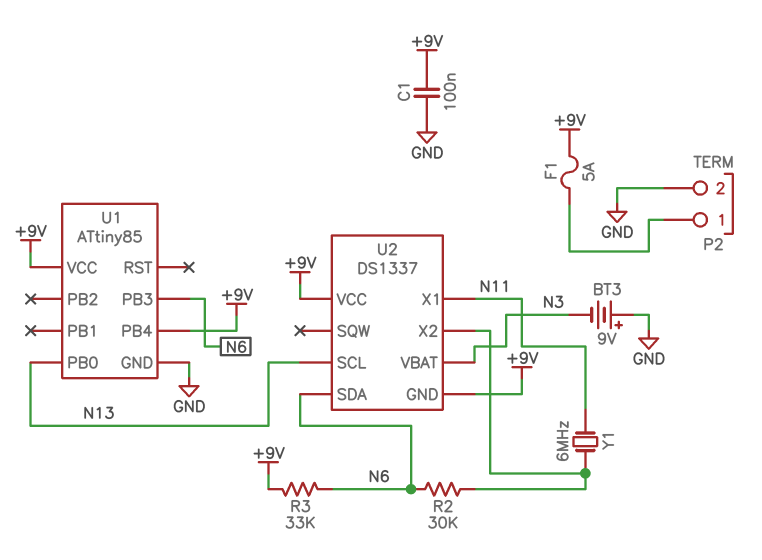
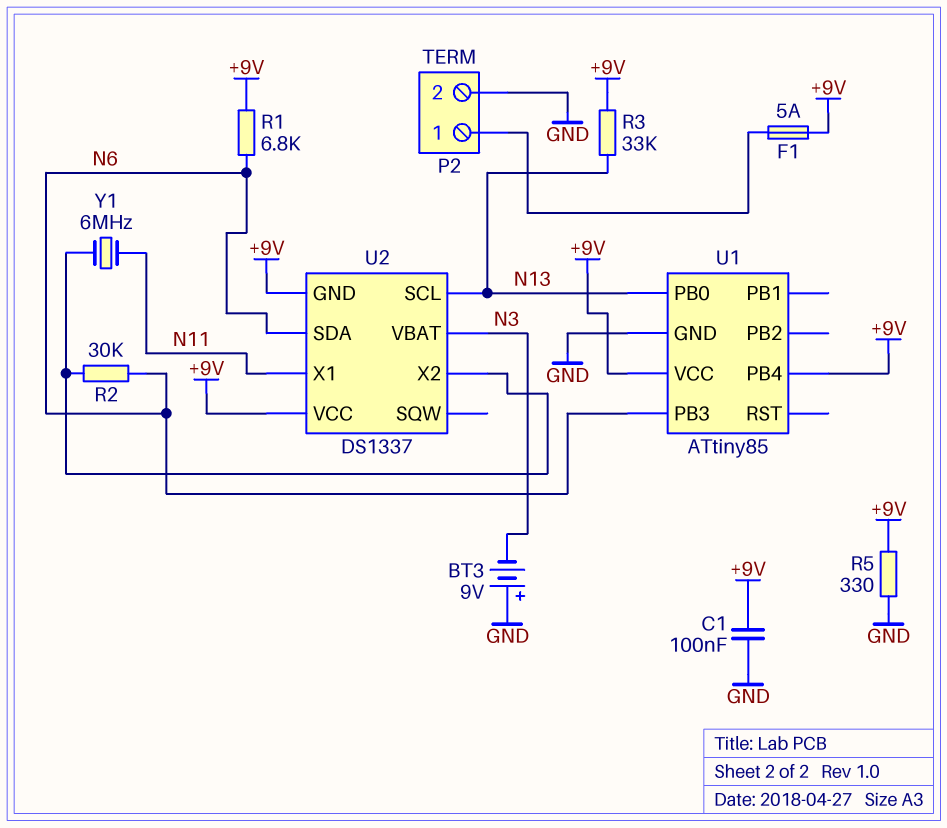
R1: none -> 6.8k (+9V, N6)
R3: 33k (+9V, N6) -> 33k (+9V, N13)
R5: none -> 330 (+9V, GND)

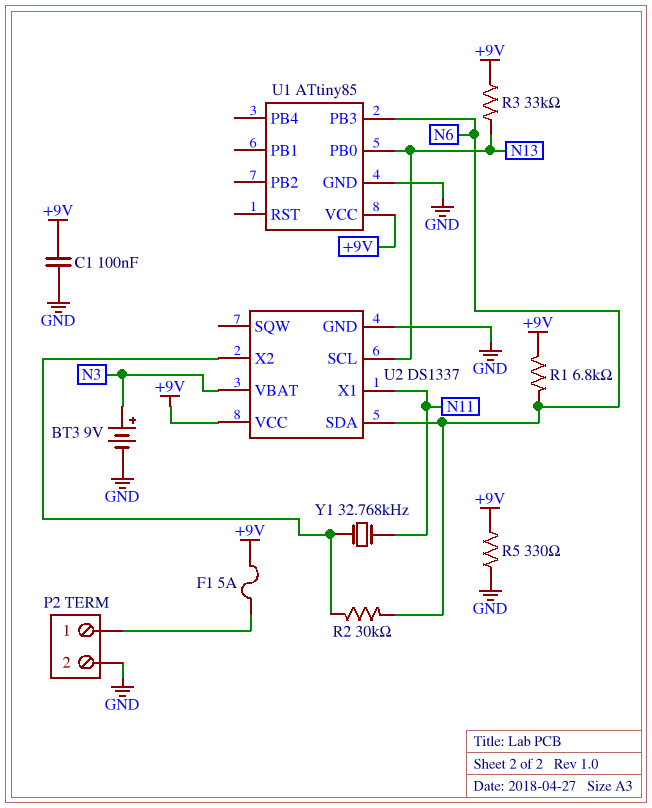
BT3: 9V (plus GND, minus N3) -> 9V (plus N3, minus GND)
U1 pin PB4: +9V -> none
U2 pin GND: +9V -> GND
Y1: 6MHz (N11, U2/X2) -> 32.768kHz (N11, U2/X2)

